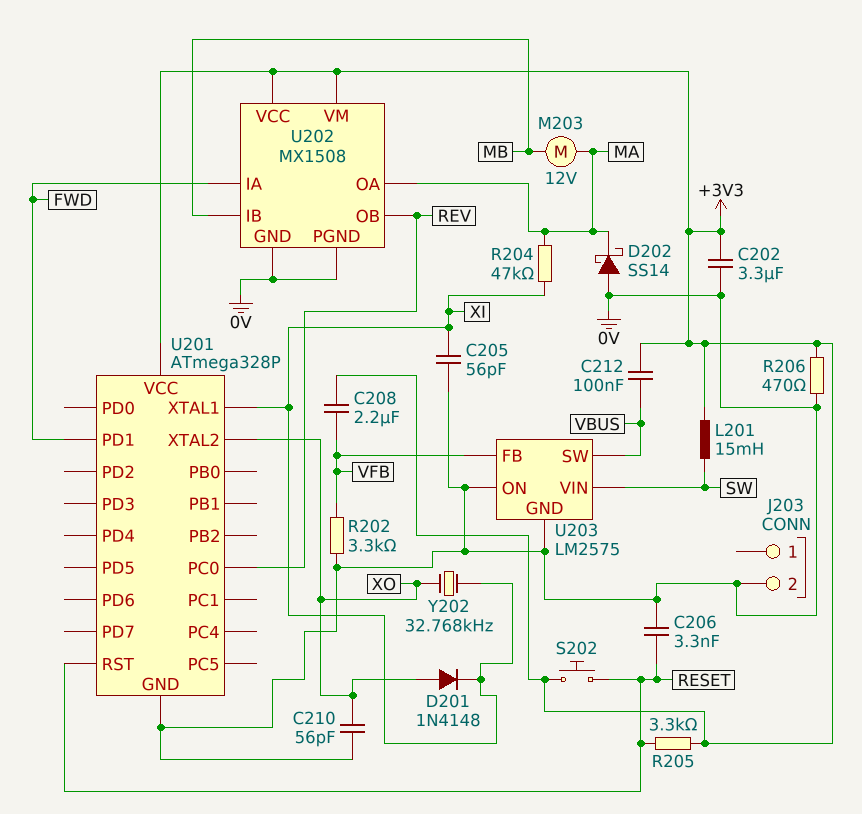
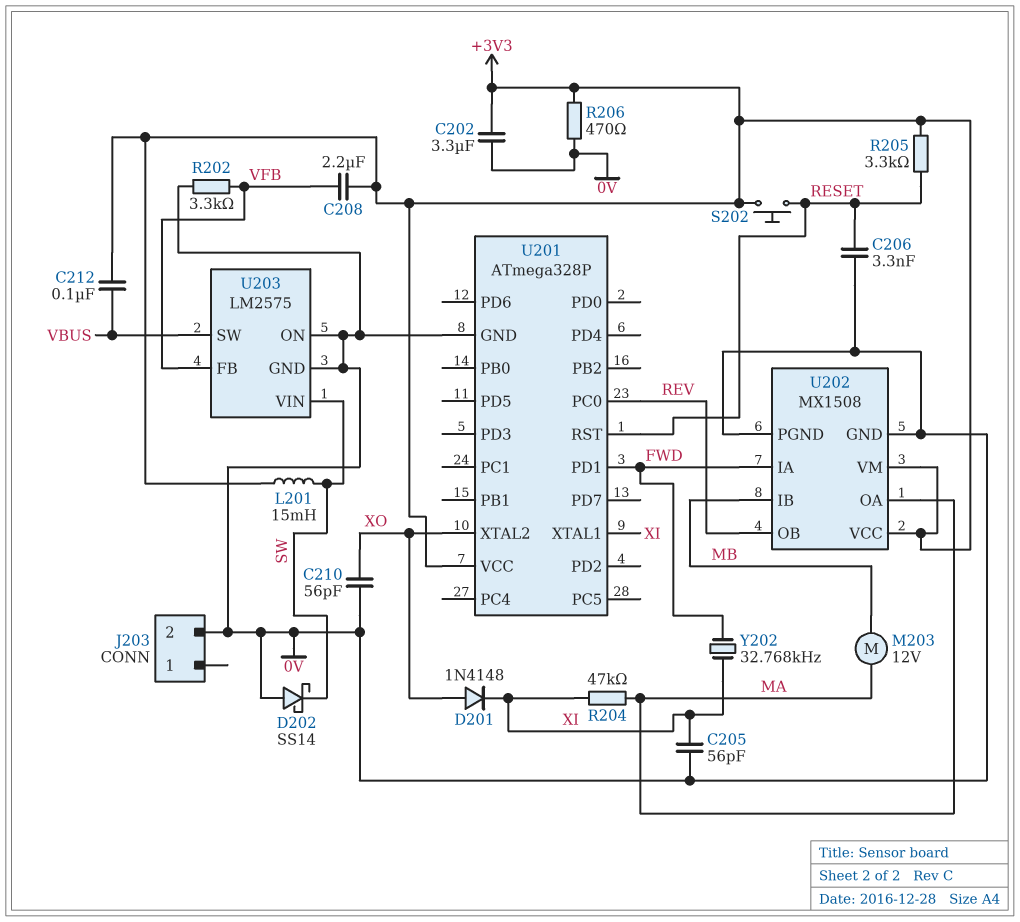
D202: schottky SS14 (A 0V, K MA) -> schottky SS14 (A 0V, K SW)
Y202: 32.768kHz (XI, XO) -> 32.768kHz (FWD, XI)

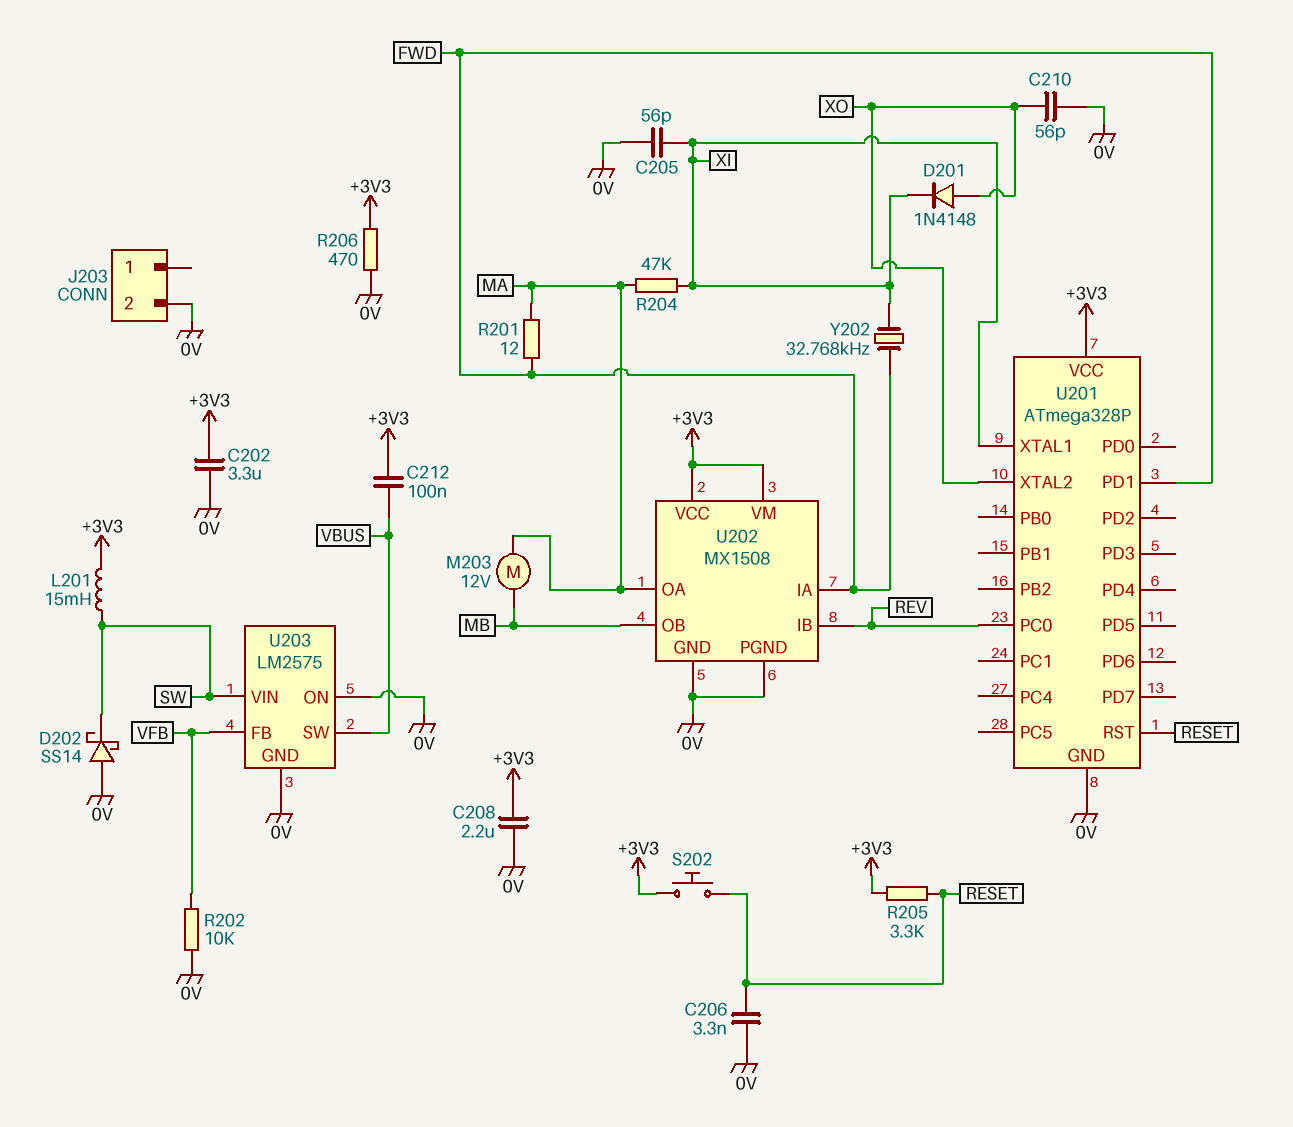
C208: 2.2uF (+3V3, VFB) -> 2.2uF (+3V3, 0V)
R201: none -> 12 (FWD, MA)
R202: 3.3k (0V, VFB) -> 10k (0V, VFB)
U202 pin IB: MB -> REV
U202 pin OB: REV -> MB

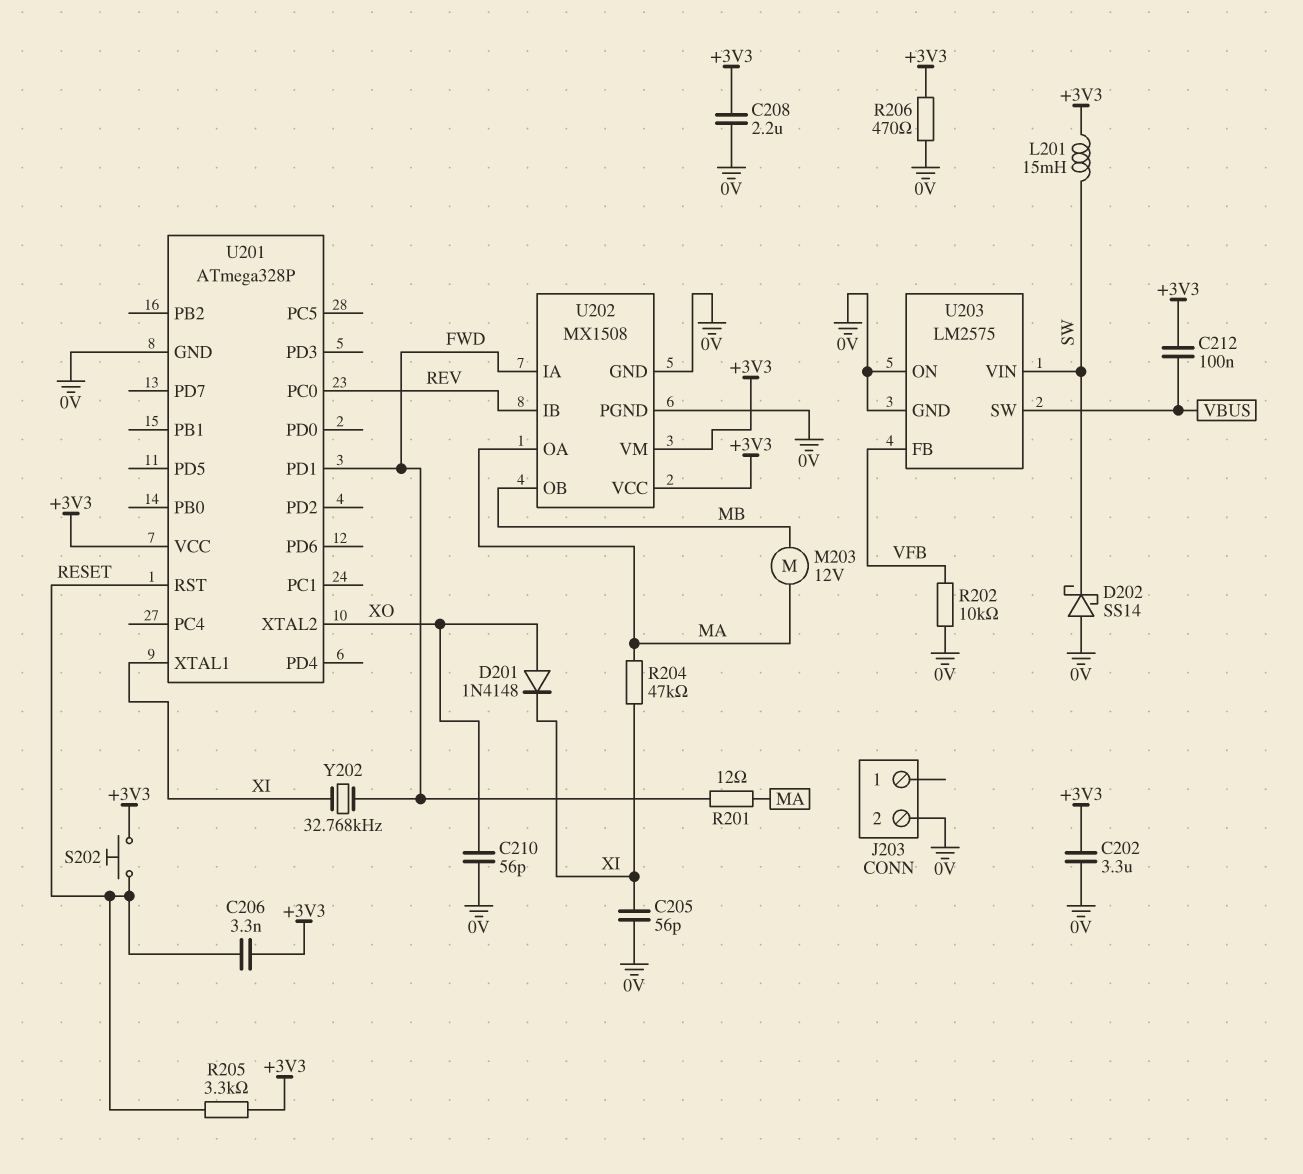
C206: 3.3nF (0V, RESET) -> 3.3nF (+3V3, RESET)

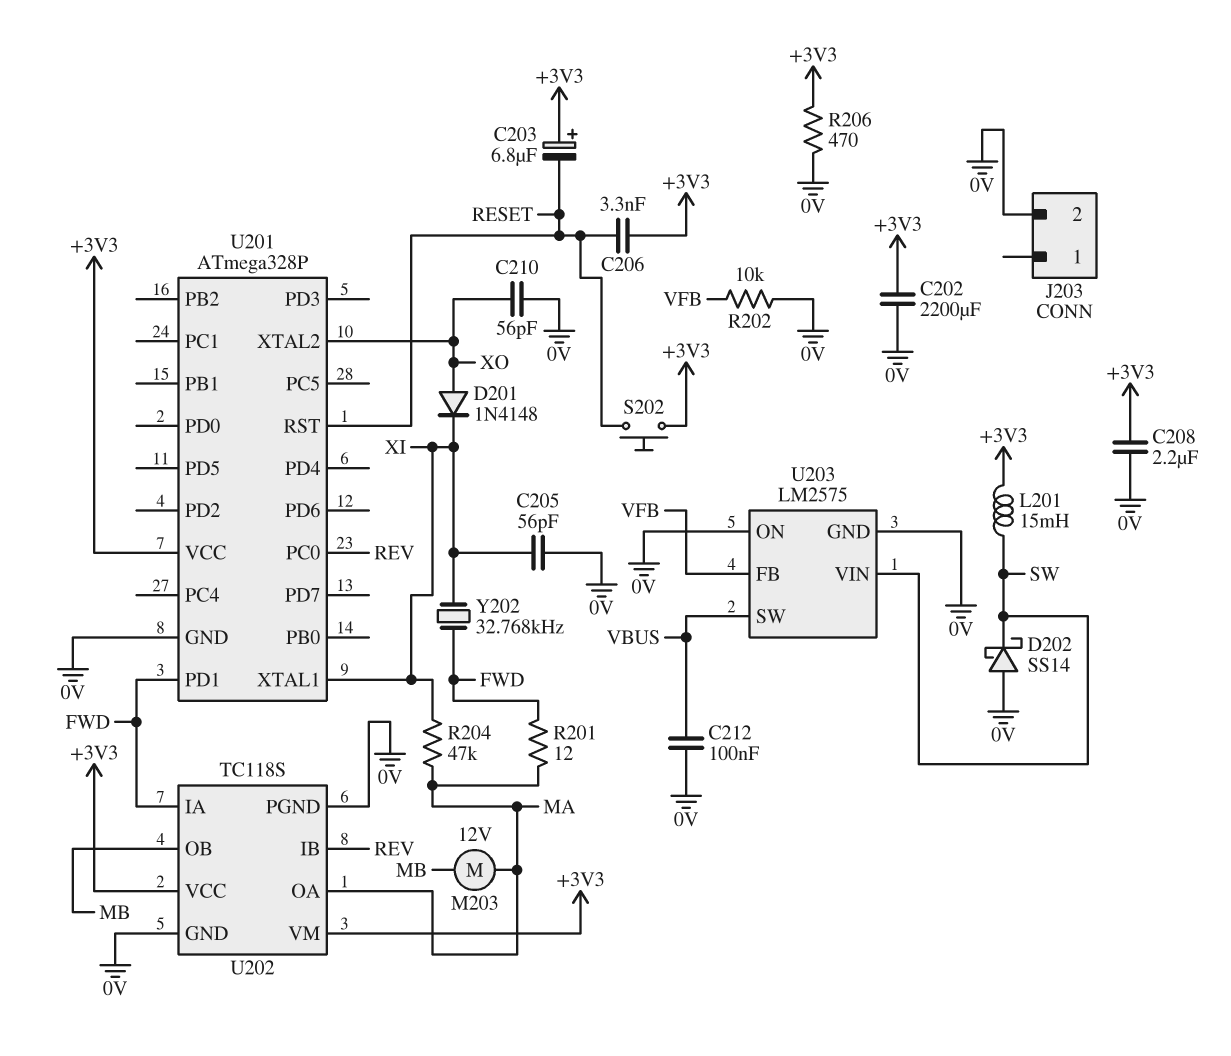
C202: 3.3uF (+3V3, 0V) -> 2200uF (+3V3, 0V)
C203: none -> 6.8uF (plus +3V3, minus RESET)
C212: 100nF (+3V3, VBUS) -> 100nF (0V, VBUS)
R205: 3.3k (+3V3, RESET) -> none
U202: MX1508 -> TC118S

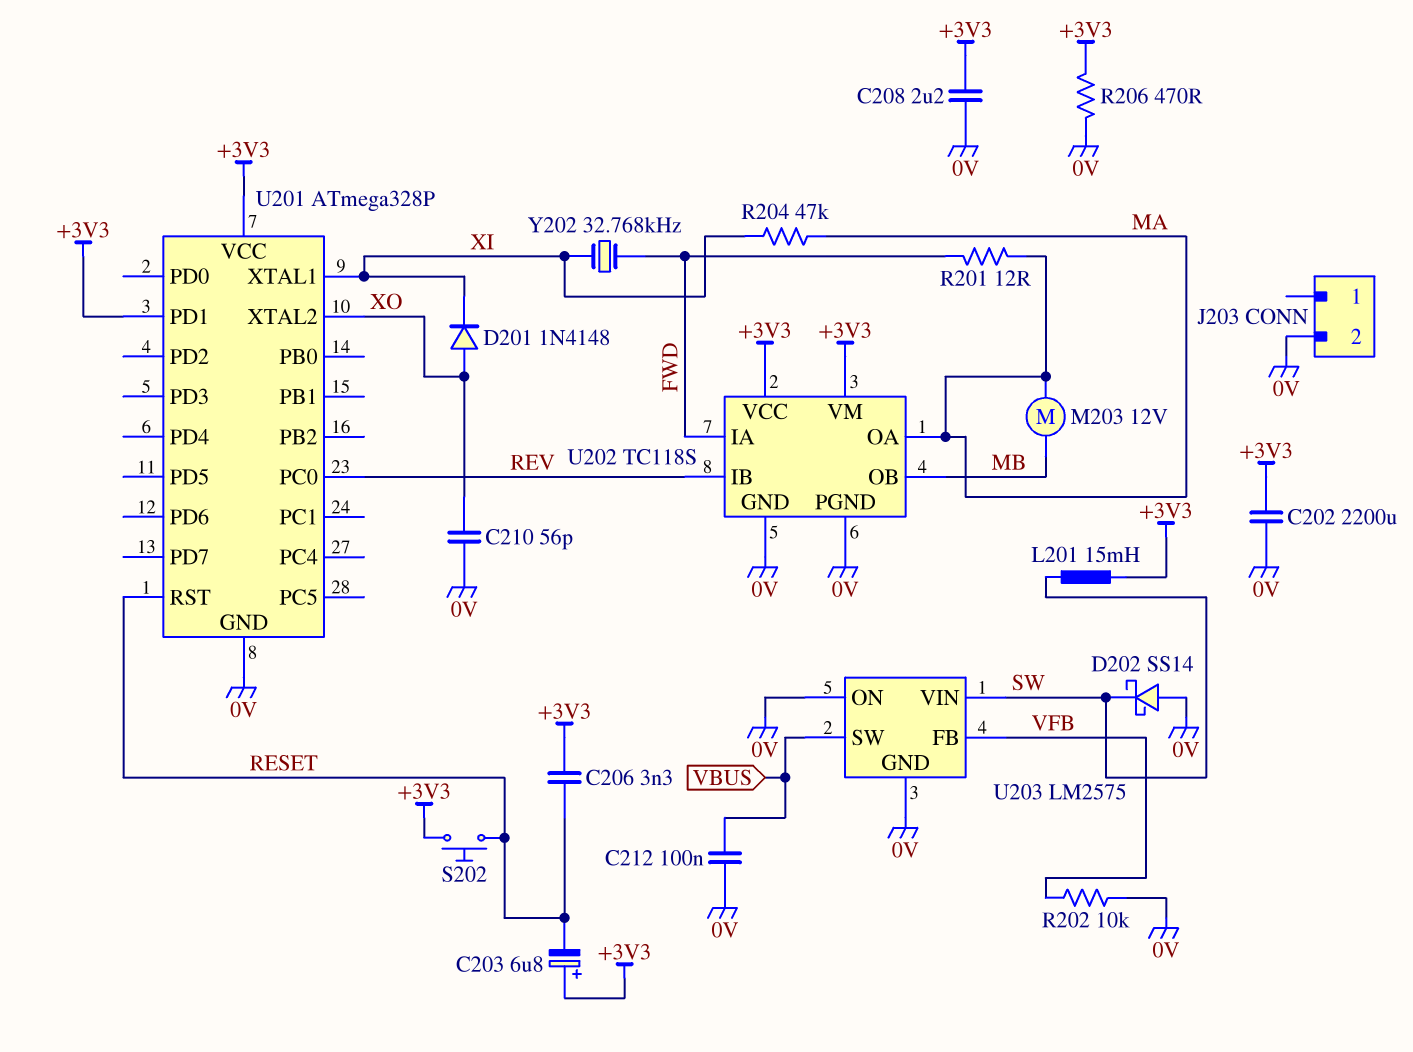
C205: 56pF (0V, XI) -> none
U201 pin PD1: FWD -> +3V3

